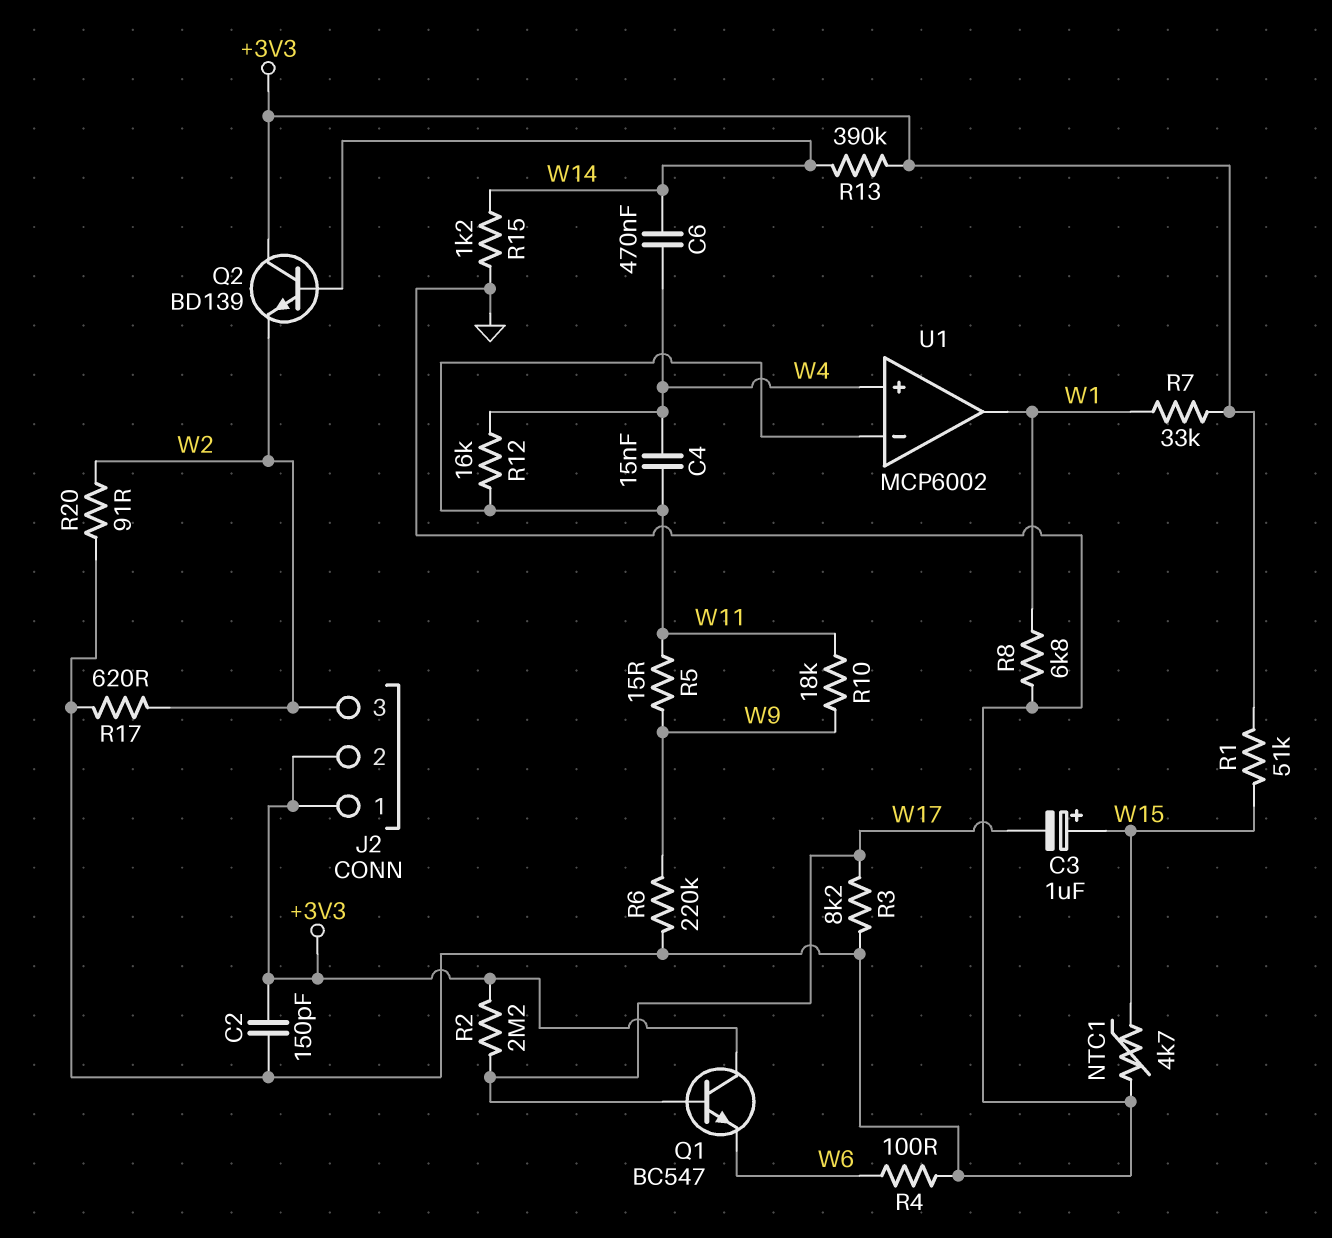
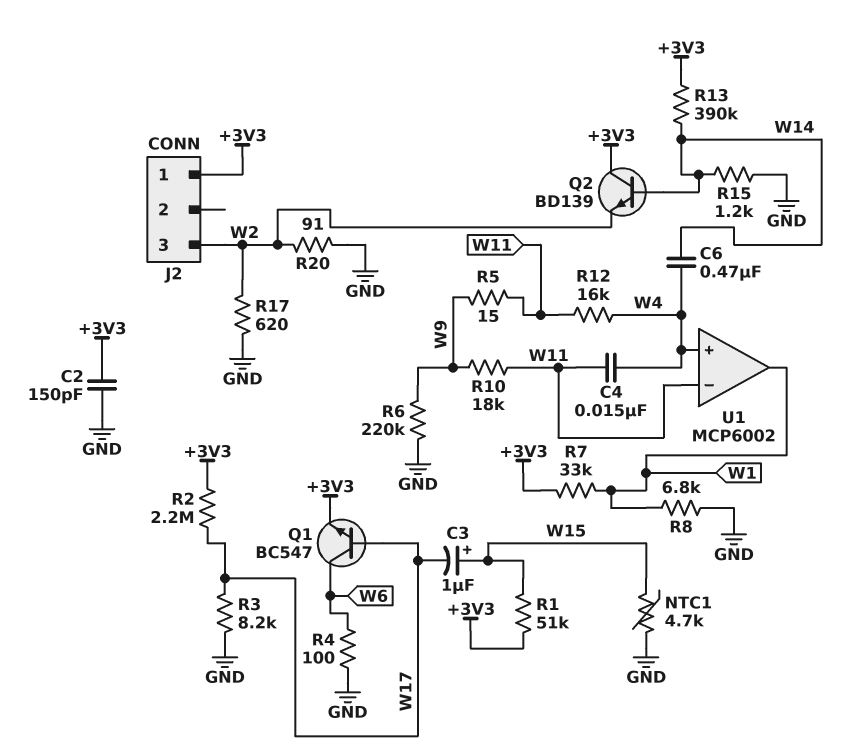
J2 pin 2: +3V3 -> none
Q1: NPN BC547 (B W17, C +3V3, E W6) -> NPN BC547 (B W17, C W6, E +3V3)

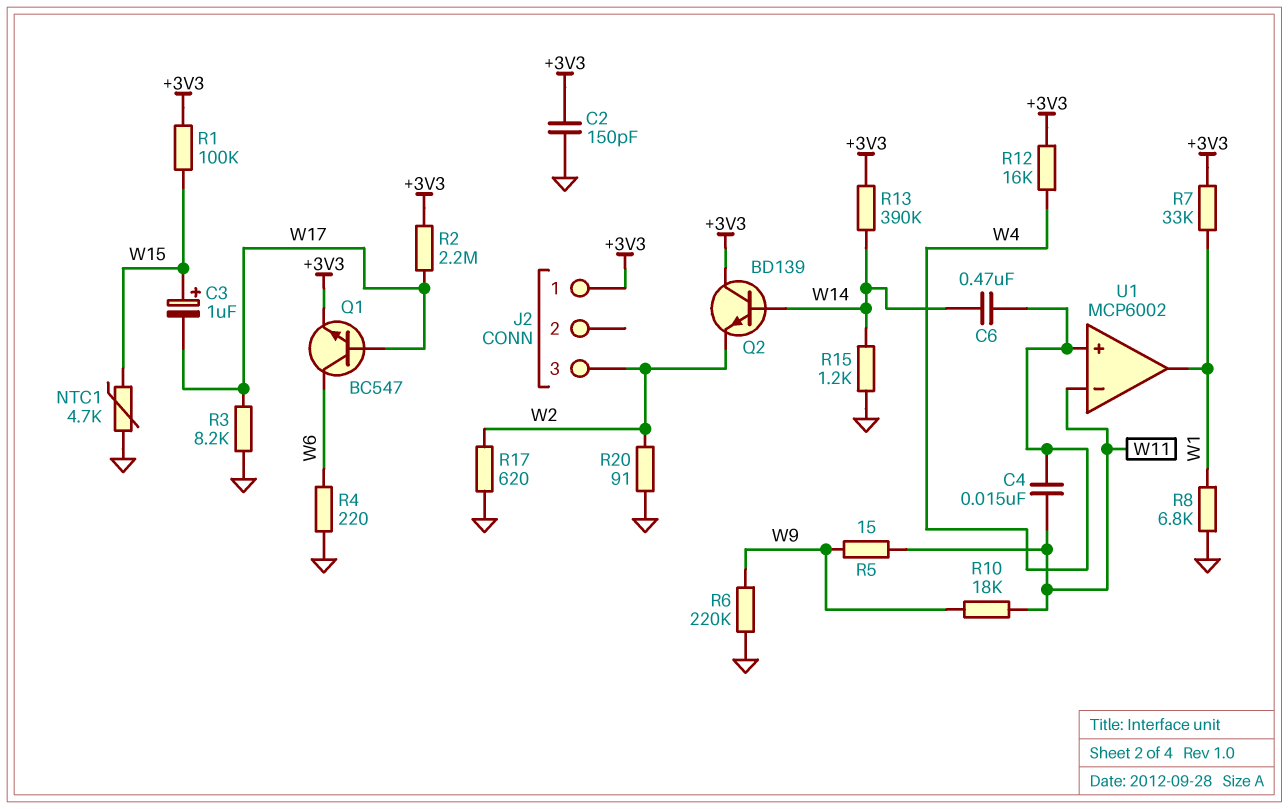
R1: 51k (+3V3, W15) -> 100k (+3V3, W15)
R4: 100 (GND, W6) -> 220 (GND, W6)
R12: 16k (W4, W11) -> 16k (+3V3, W4)

